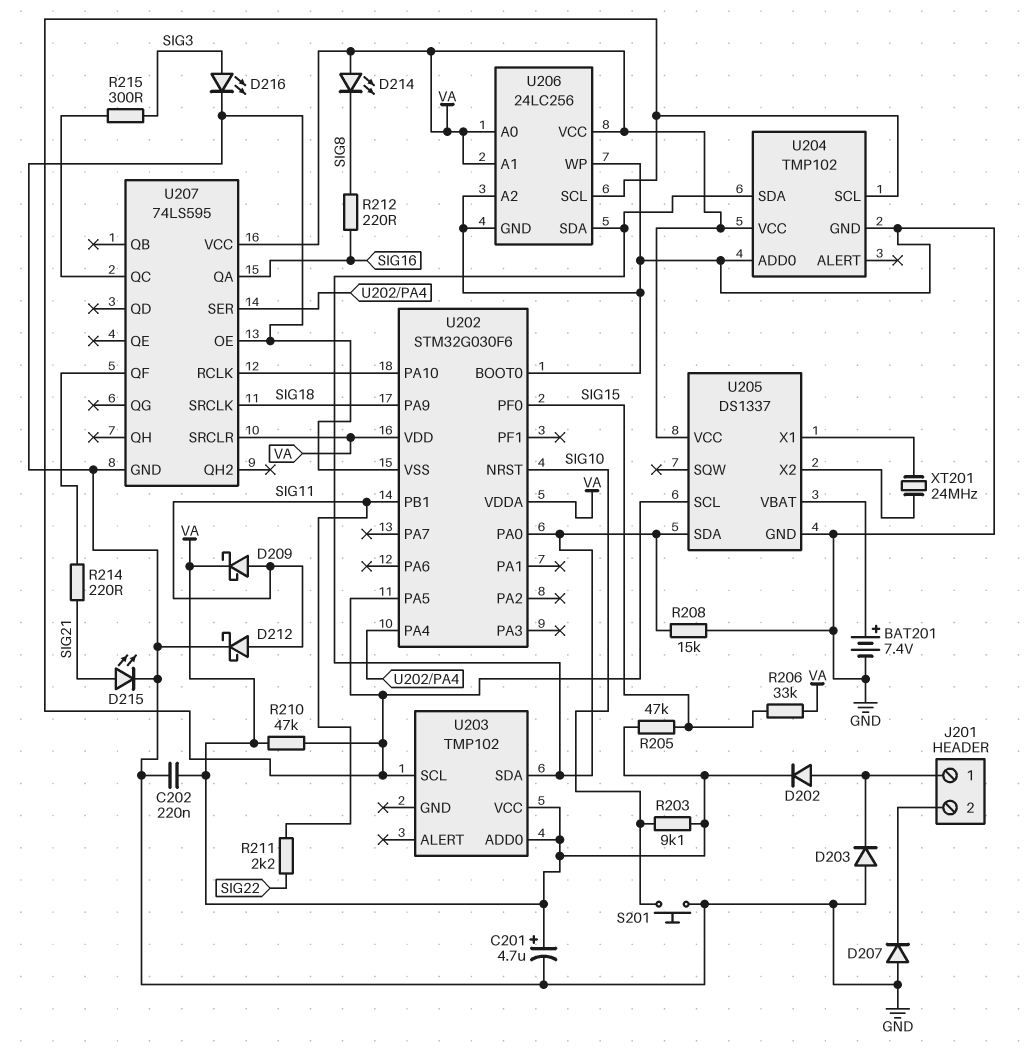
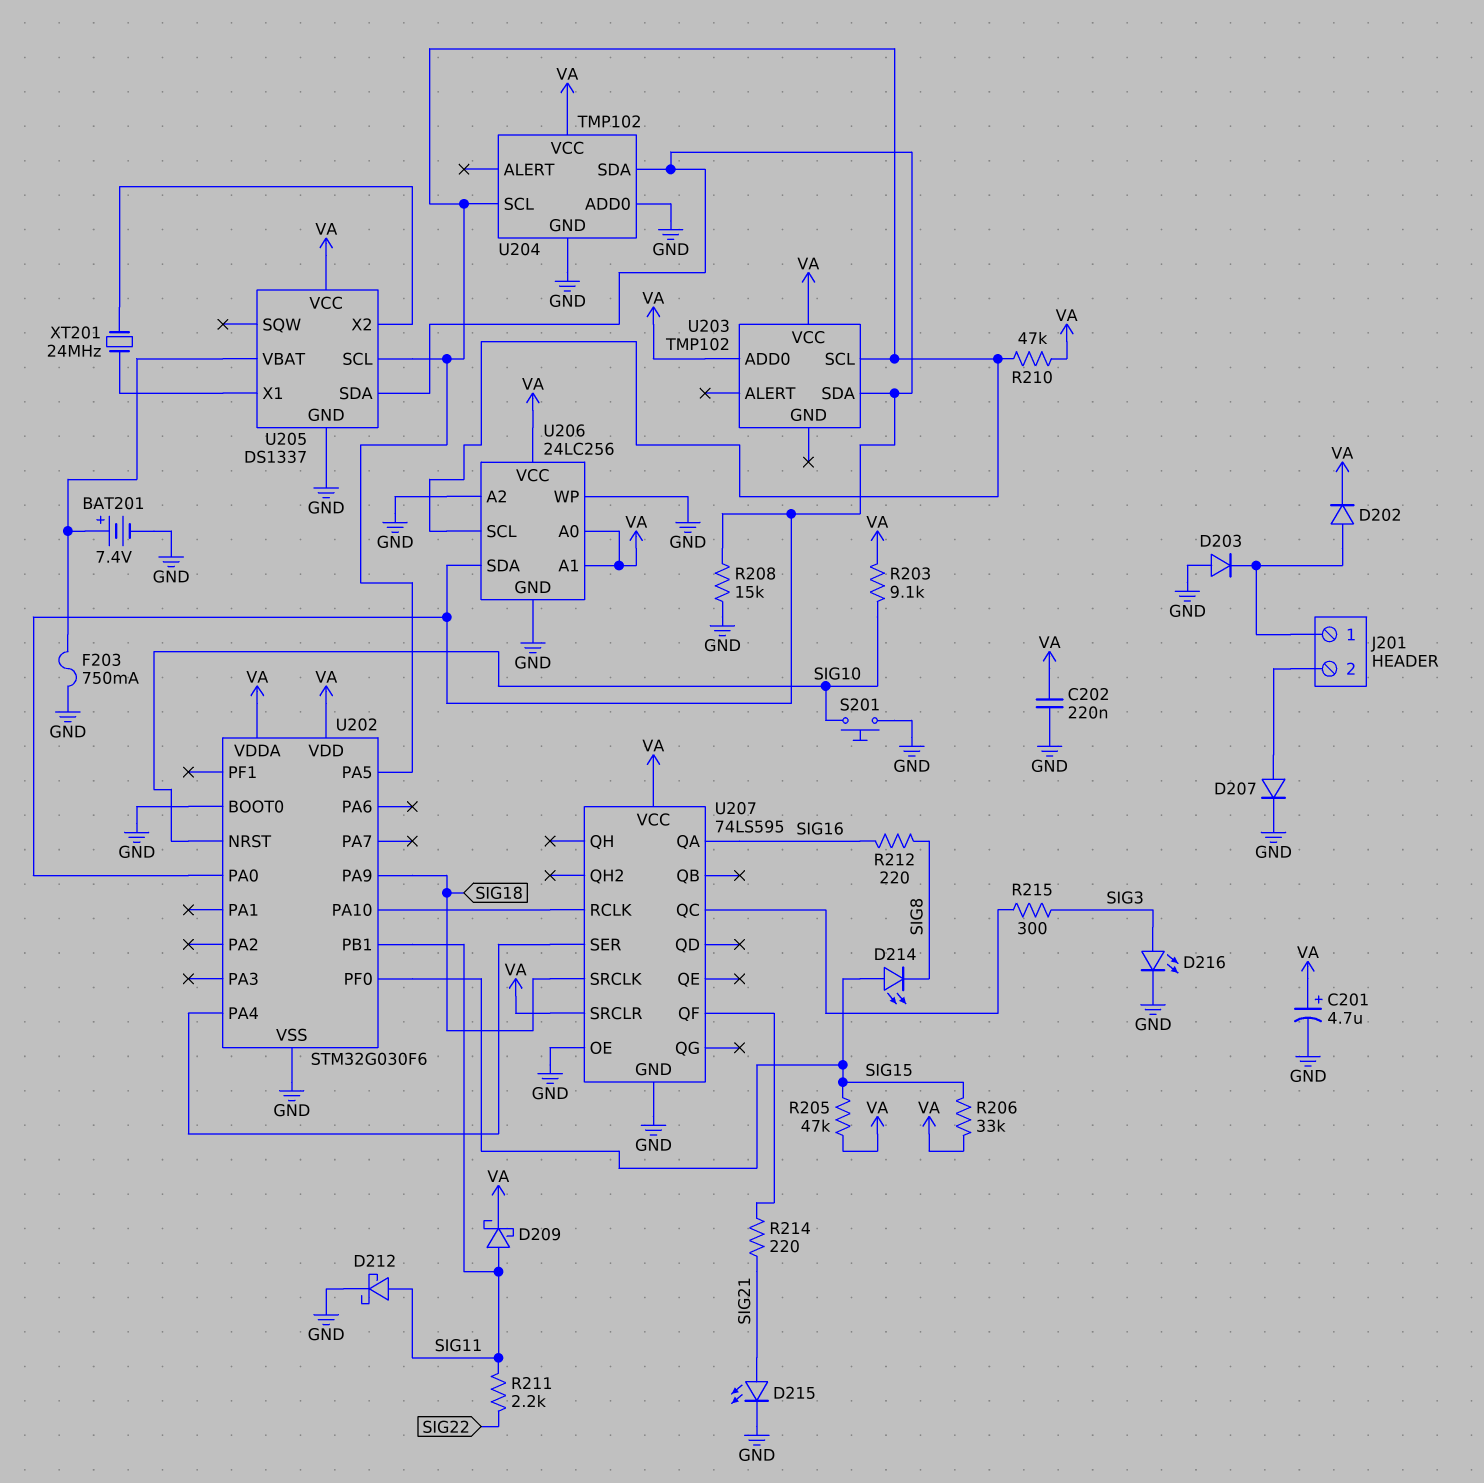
D207: diode (A GND, K J201/2) -> diode (A J201/2, K GND)
D214: LED (A VA, K SIG8) -> LED (A SIG15, K SIG8)
F203: none -> 750mA (GND, U205/VBAT)

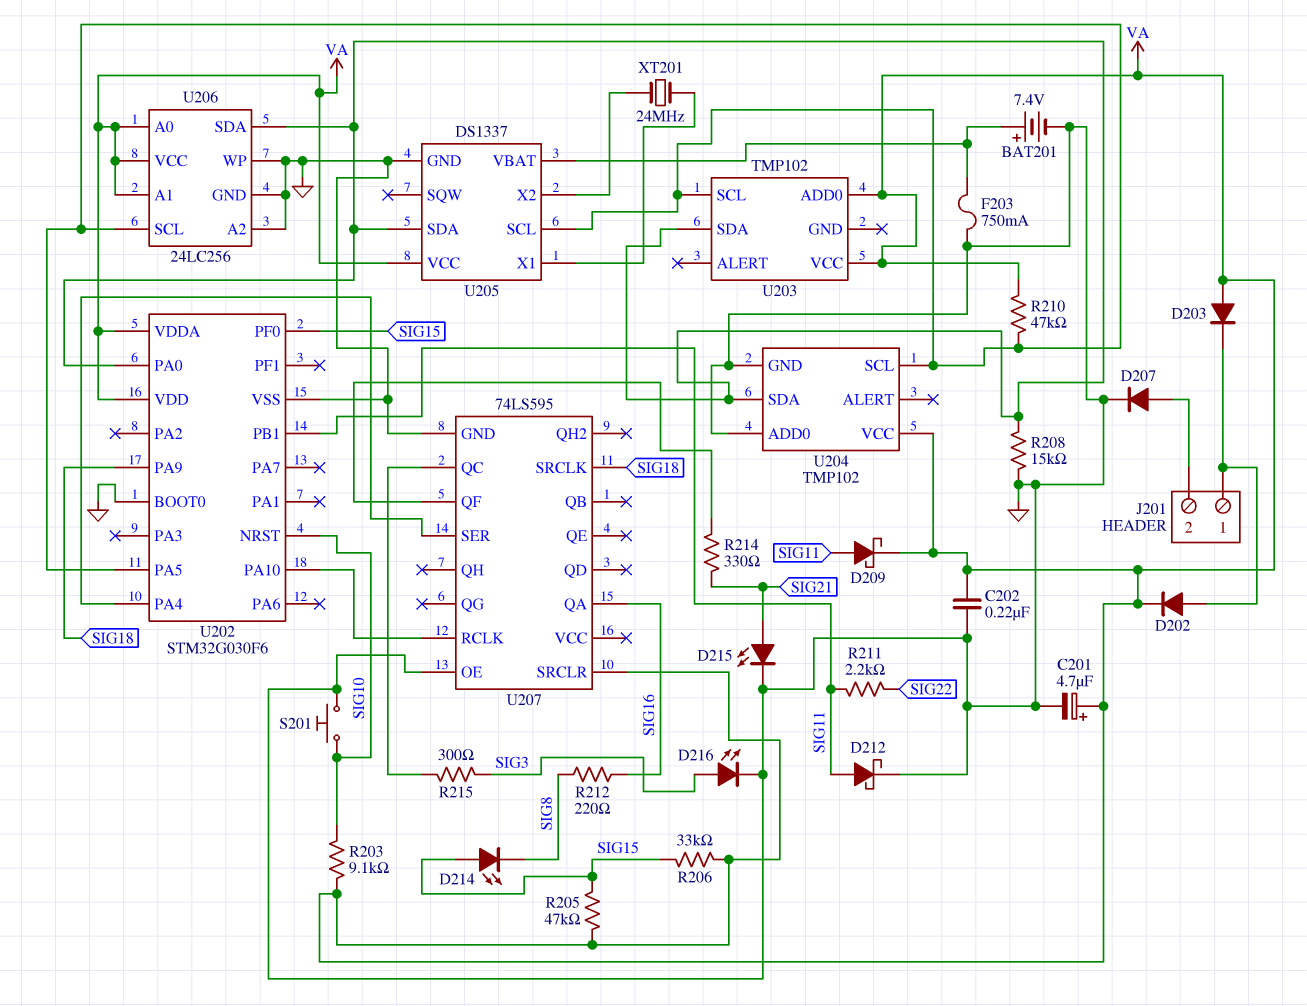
D203: diode (A GND, K J201/1) -> diode (A VA, K J201/1)
R214: 220 (SIG21, U207/QF) -> 330 (SIG21, U207/QF)
U207 pin VCC: VA -> none

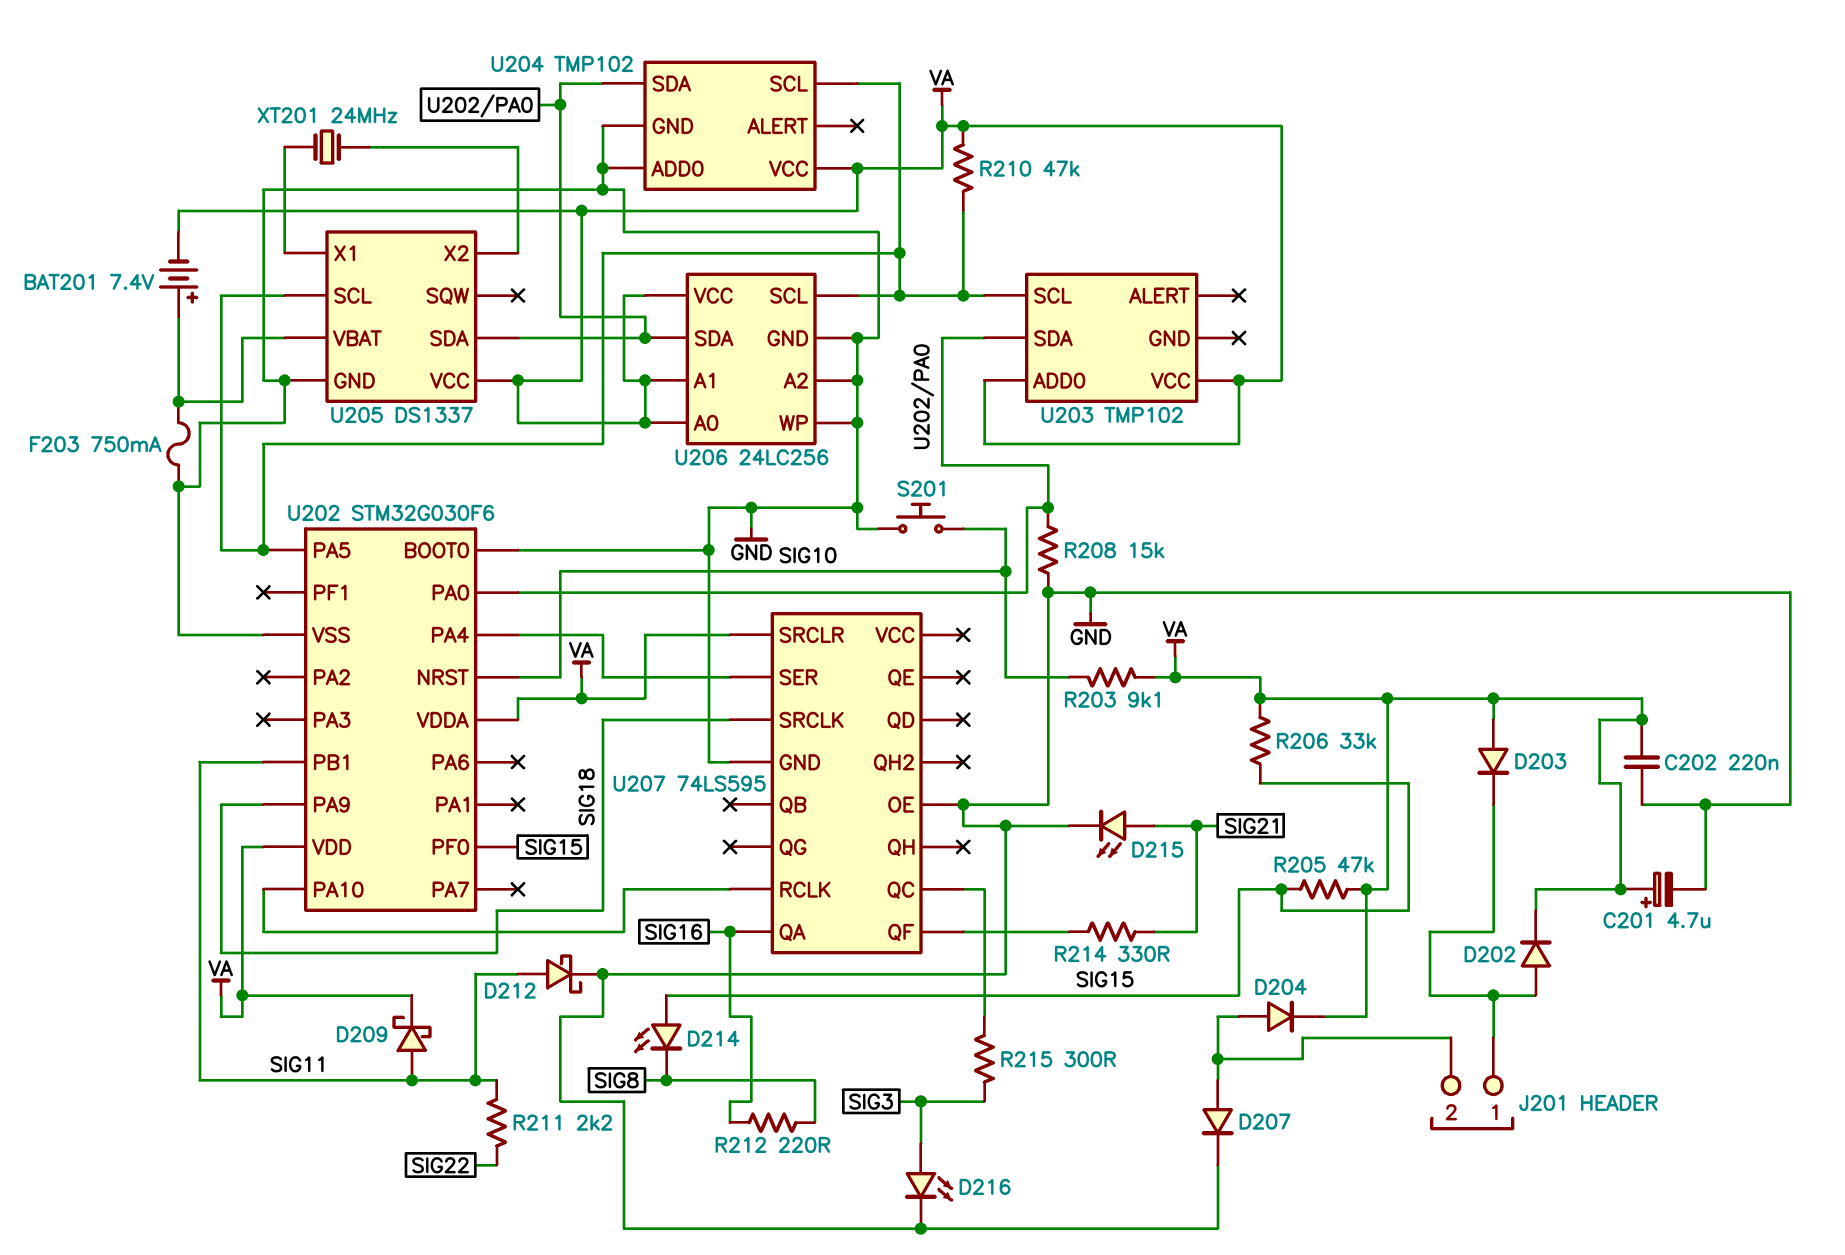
BAT201: 7.4V (plus U205/VBAT, minus GND) -> 7.4V (plus U205/VBAT, minus VA)
D204: none -> diode (A J201/2, K VA)

